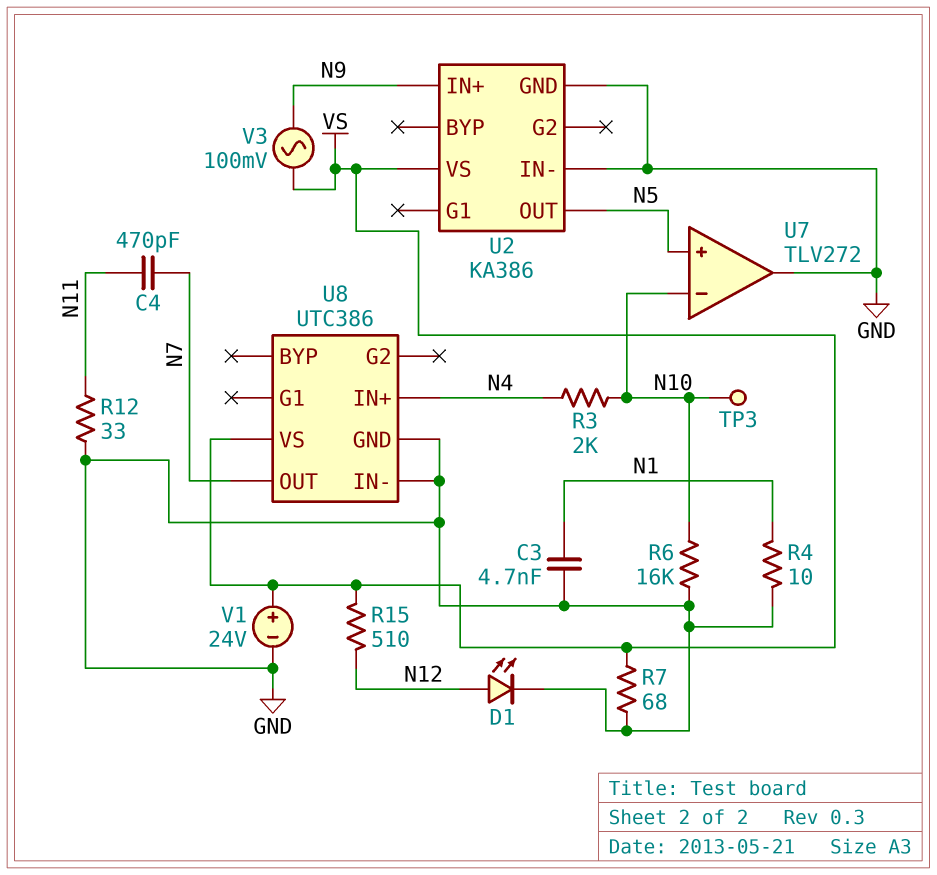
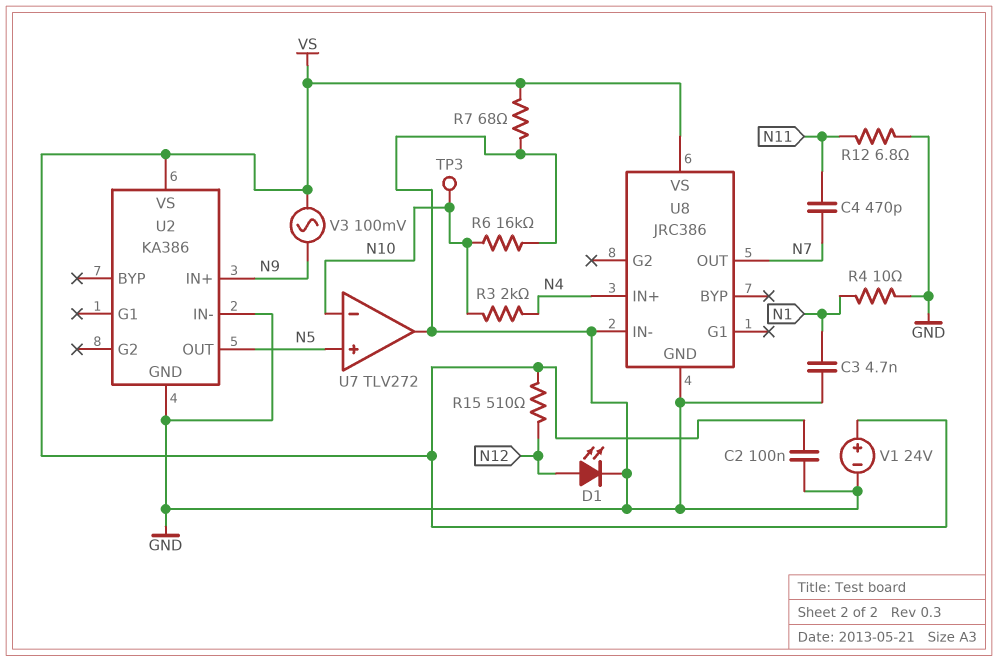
C2: none -> 100nF (GND, VS)
R12: 33 (GND, N11) -> 6.8 (GND, N11)
U8: UTC386 -> JRC386

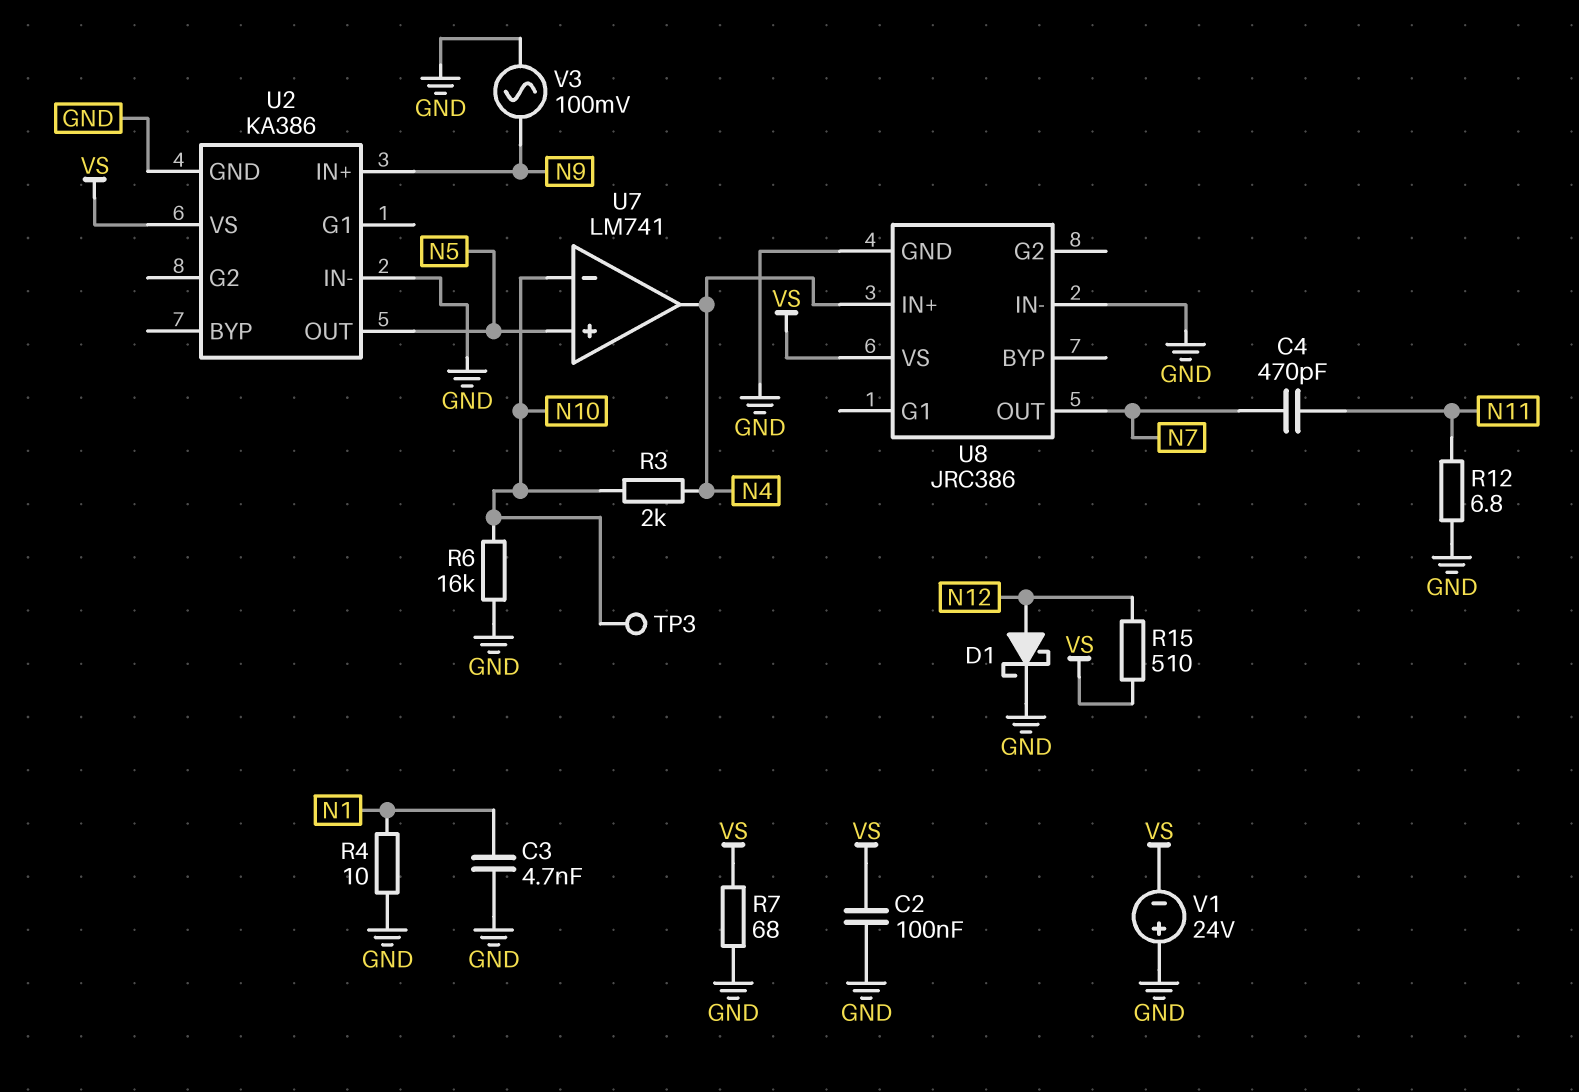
D1: LED (A N12, K GND) -> schottky (A N12, K GND)
U7: TLV272 -> LM741
U7 pin out: GND -> N4
V1: 24V (plus VS, minus GND) -> 24V (plus GND, minus VS)
V3: AC 100mV (N9, VS) -> AC 100mV (GND, N9)

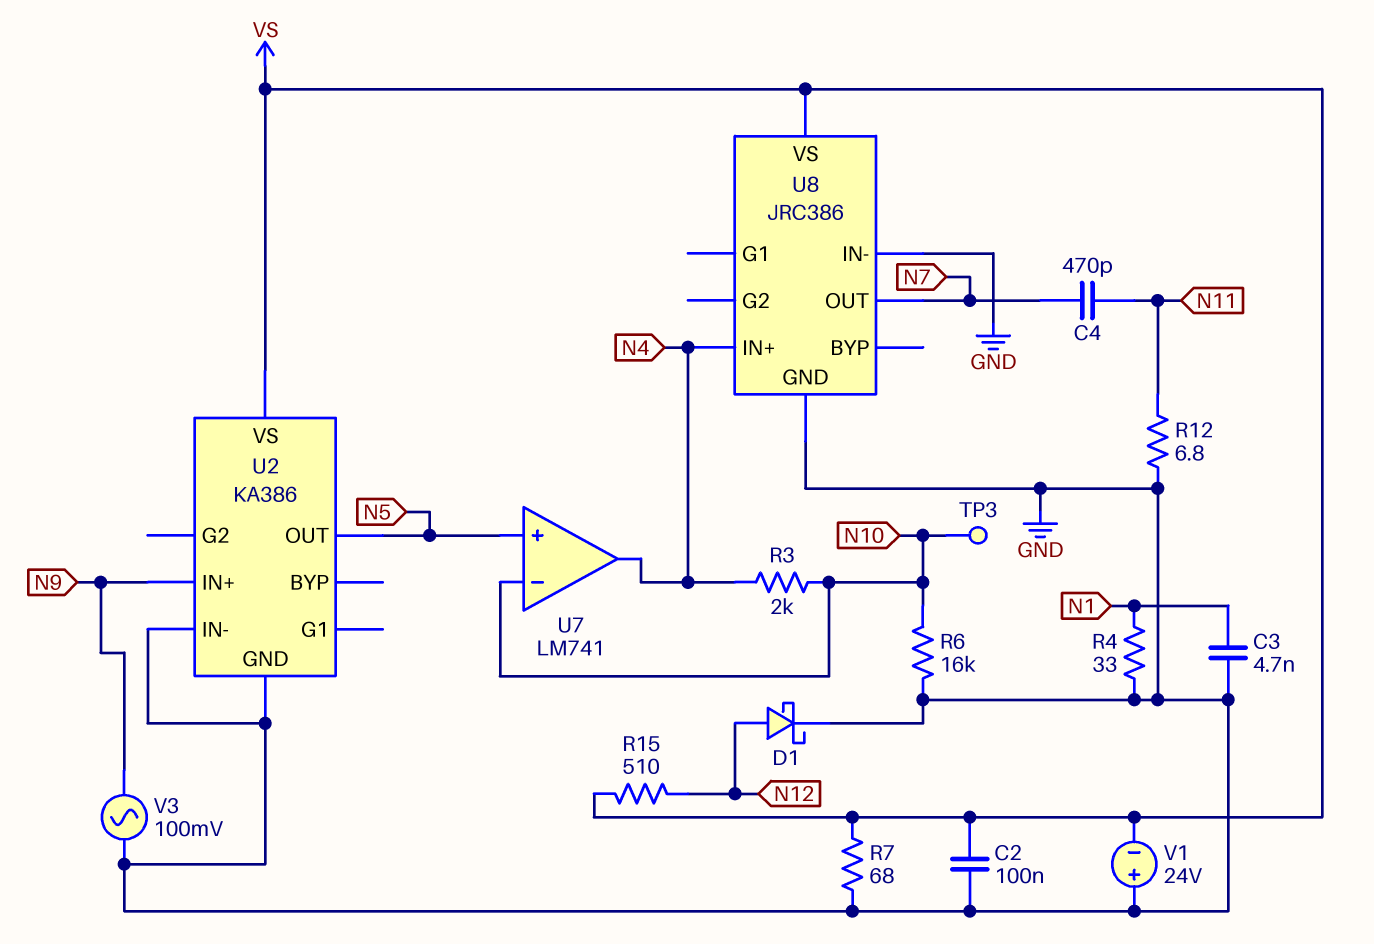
R4: 10 (GND, N1) -> 33 (GND, N1)

